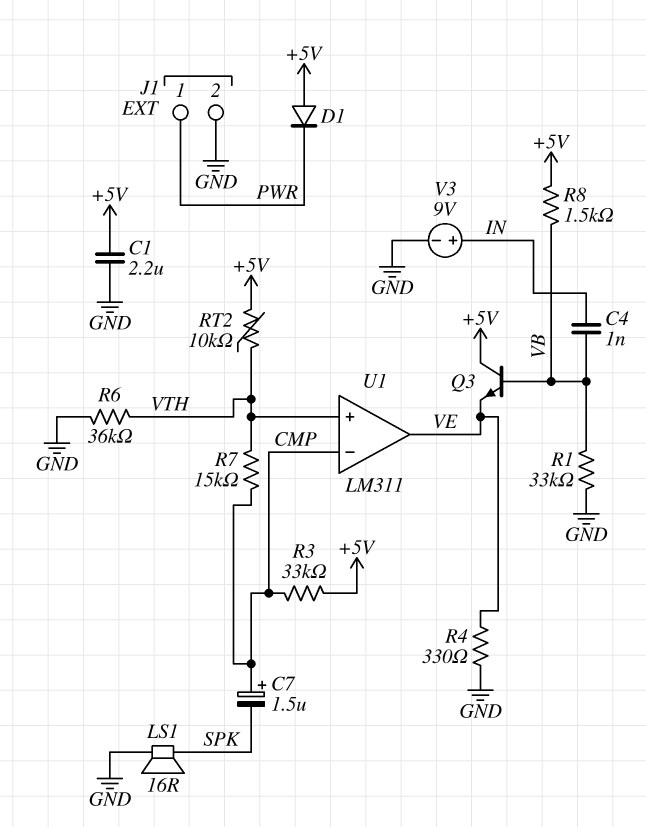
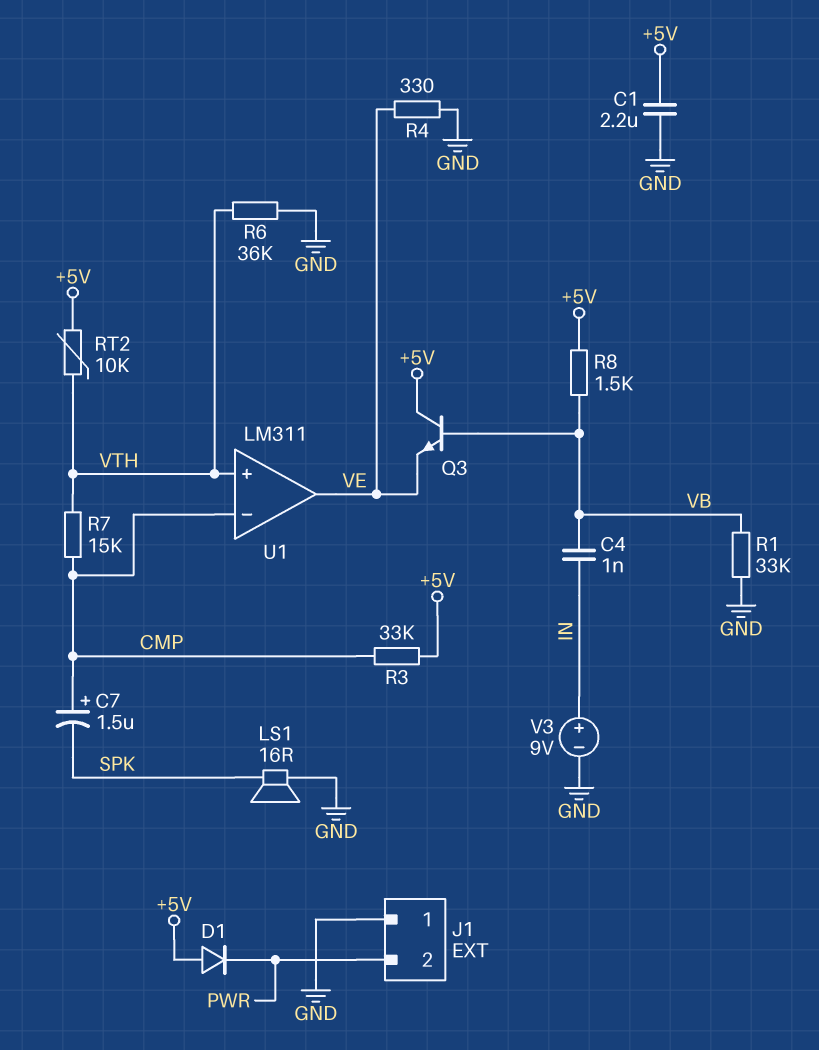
J1 pin 1: PWR -> GND
J1 pin 2: GND -> PWR

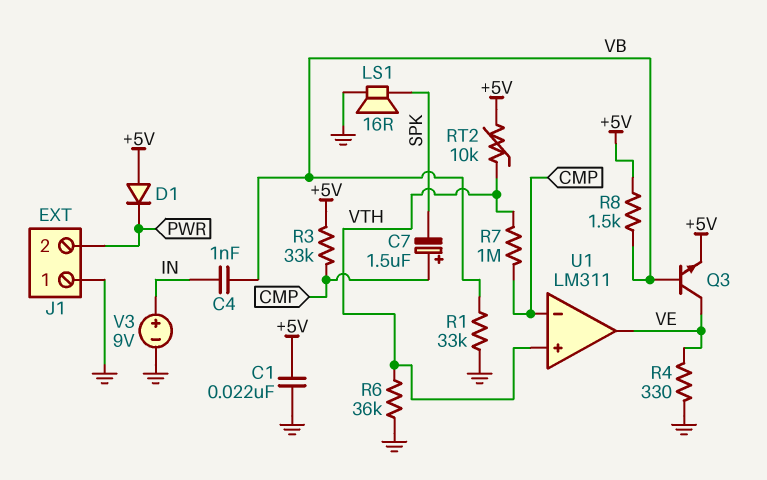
C1: 2.2uF (+5V, GND) -> 22nF (+5V, GND)
Q3: NPN (B VB, C +5V, E VE) -> NPN (B VB, C VE, E +5V)
R7: 15k (CMP, VTH) -> 1M (CMP, VTH)

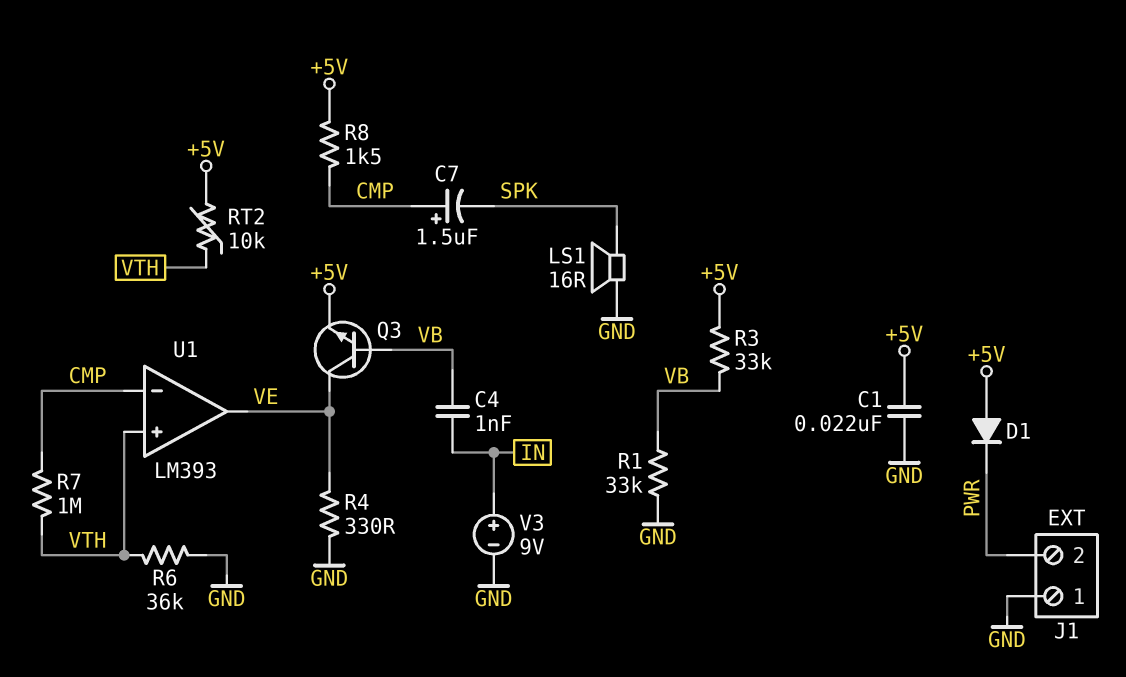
R3: 33k (+5V, CMP) -> 33k (+5V, VB)
R8: 1.5k (+5V, VB) -> 1.5k (+5V, CMP)
U1: LM311 -> LM393

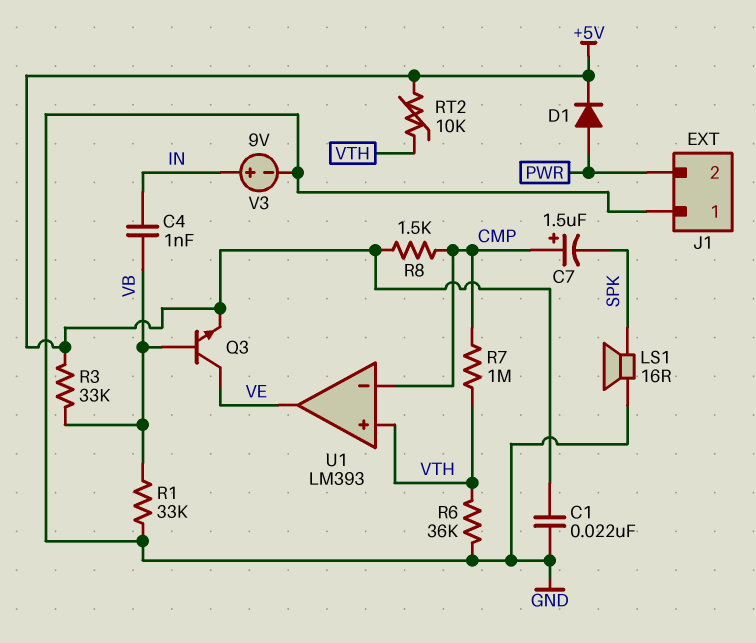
D1: diode (A +5V, K PWR) -> diode (A PWR, K +5V)
R4: 330 (GND, VE) -> none

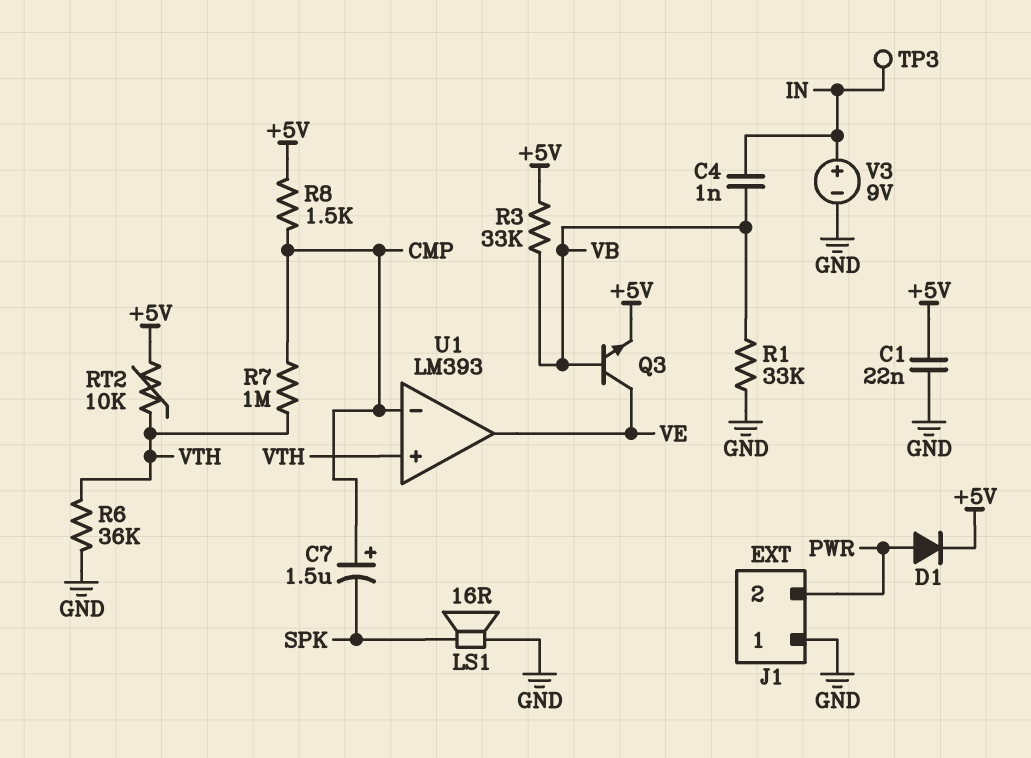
TP3: none -> test point (IN)

